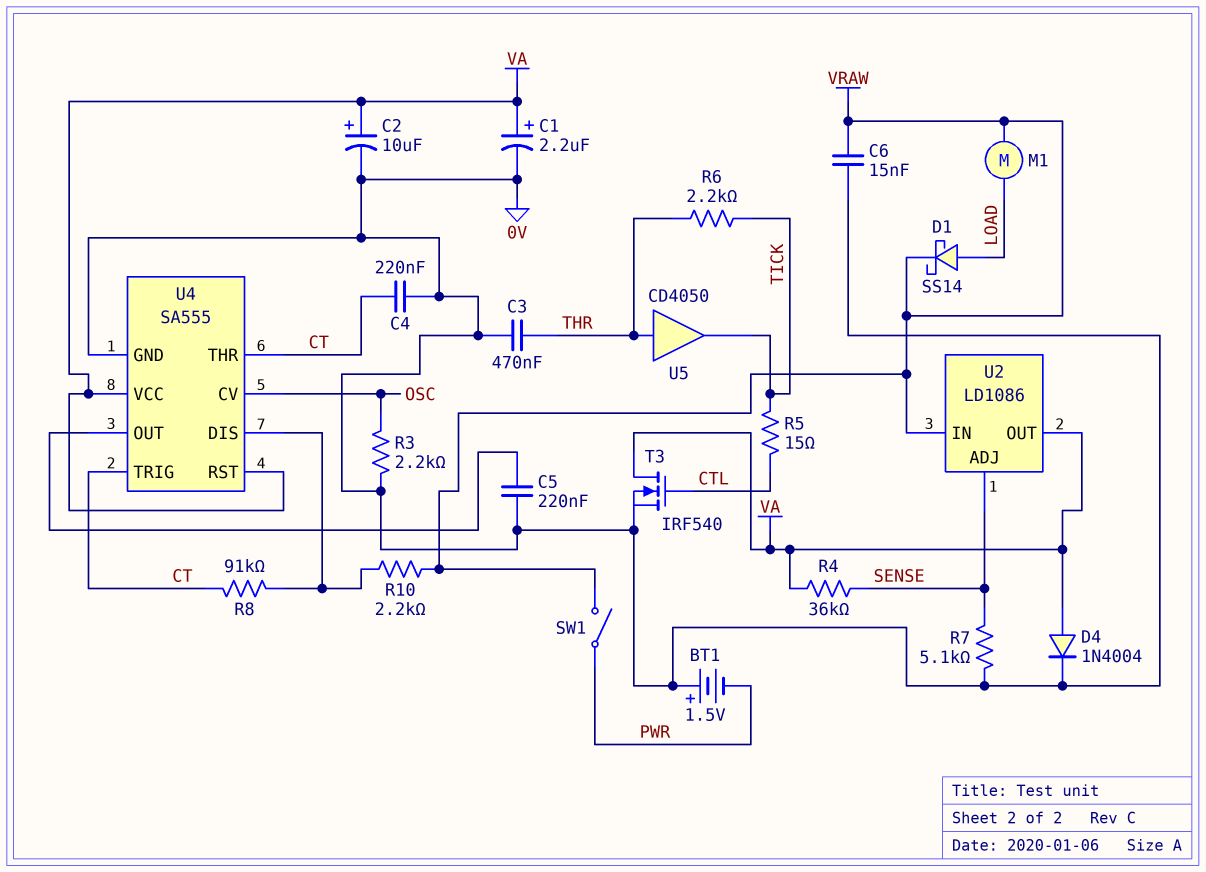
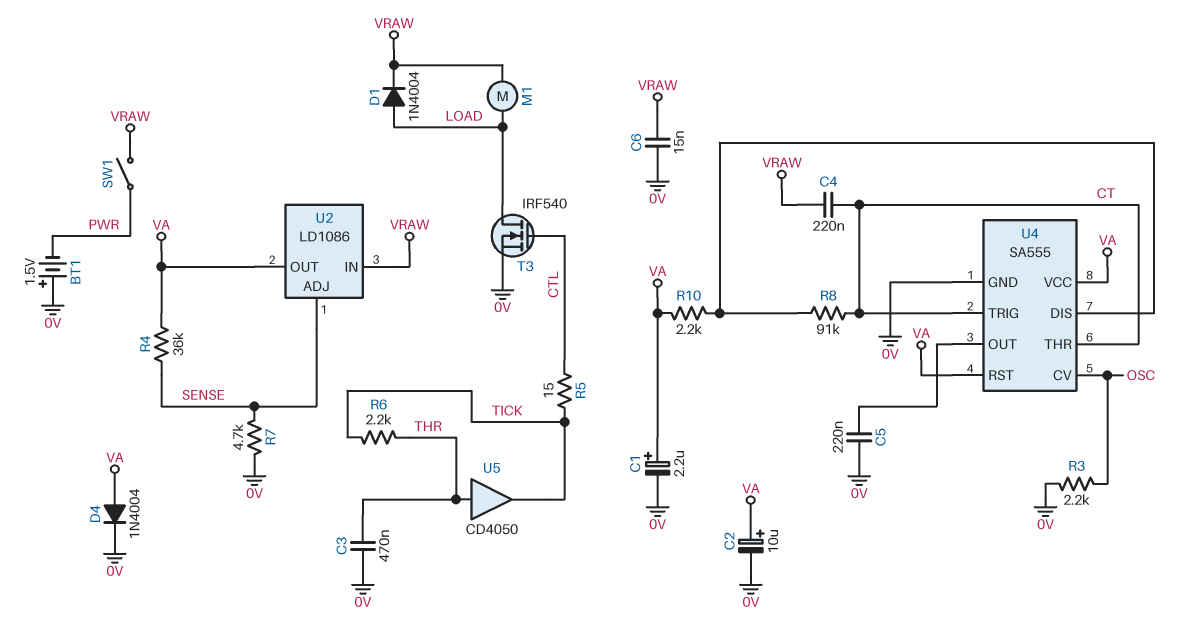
C4: 220nF (0V, CT) -> 220nF (CT, VRAW)
D1: schottky SS14 (A LOAD, K VRAW) -> diode 1N4004 (A LOAD, K VRAW)
R7: 5.1k (0V, SENSE) -> 4.7k (0V, SENSE)
R10: 2.2k (U4/DIS, VRAW) -> 2.2k (U4/DIS, VA)
T3: NMOS IRF540 (G CTL, D VA, S 0V) -> NMOS IRF540 (G CTL, D LOAD, S 0V)

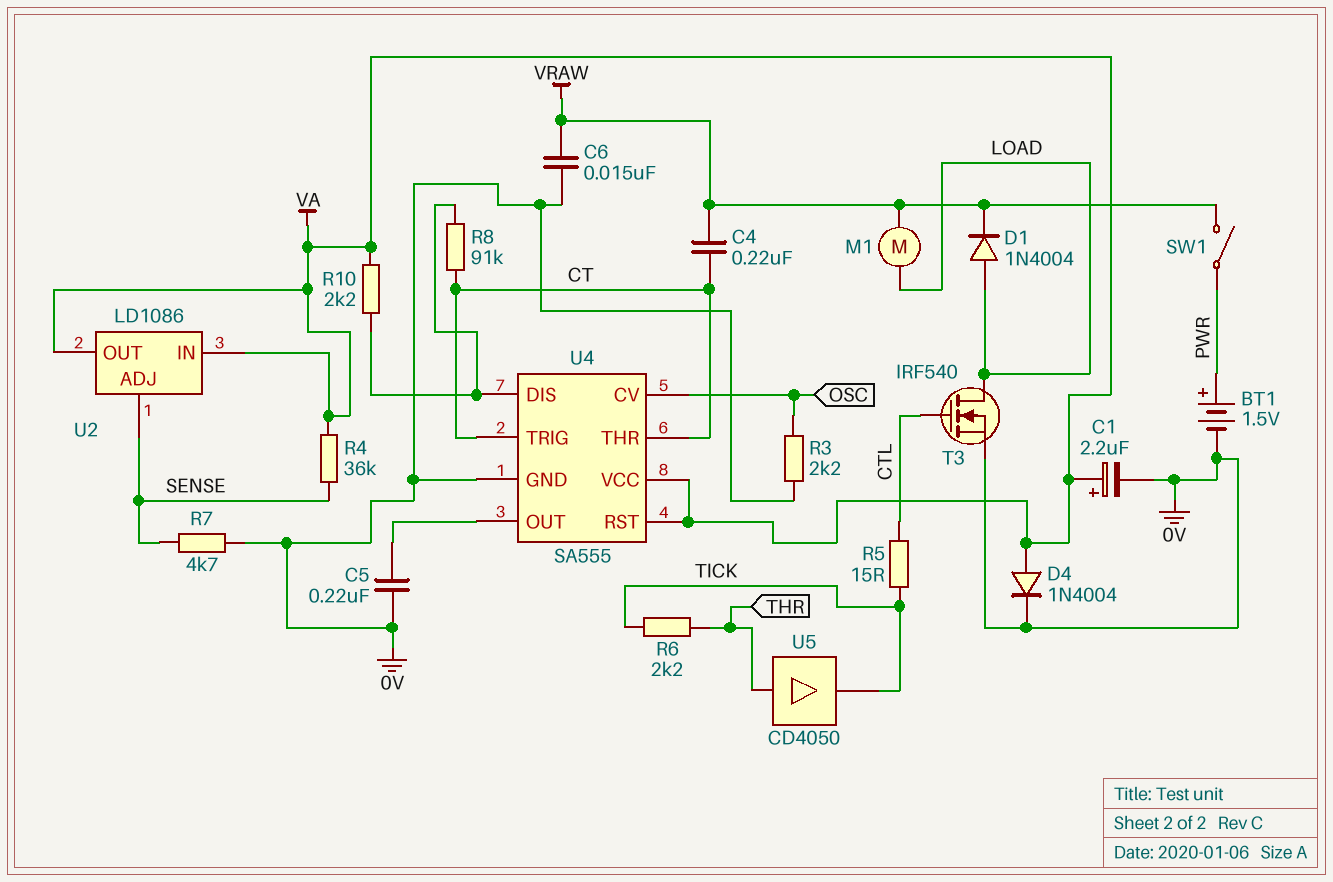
BT1: 1.5V (plus 0V, minus PWR) -> 1.5V (plus PWR, minus 0V)
C2: 10uF (plus VA, minus 0V) -> none
C3: 470nF (0V, THR) -> none
U2 pin IN: VRAW -> VA

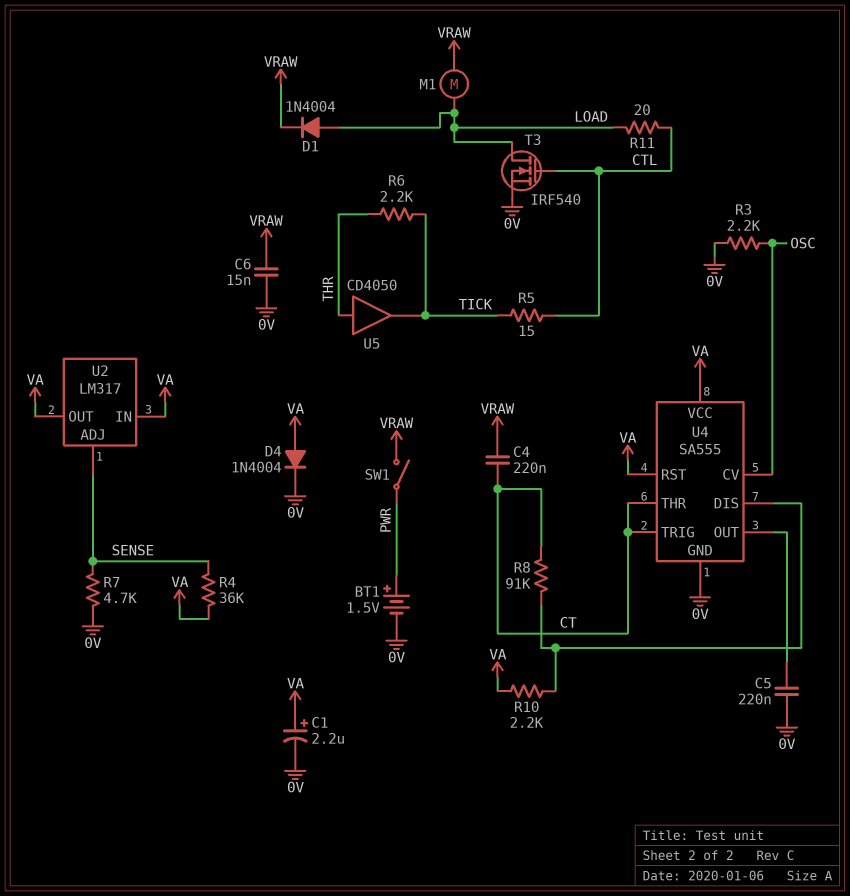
R11: none -> 20 (CTL, LOAD)
U2: LD1086 -> LM317

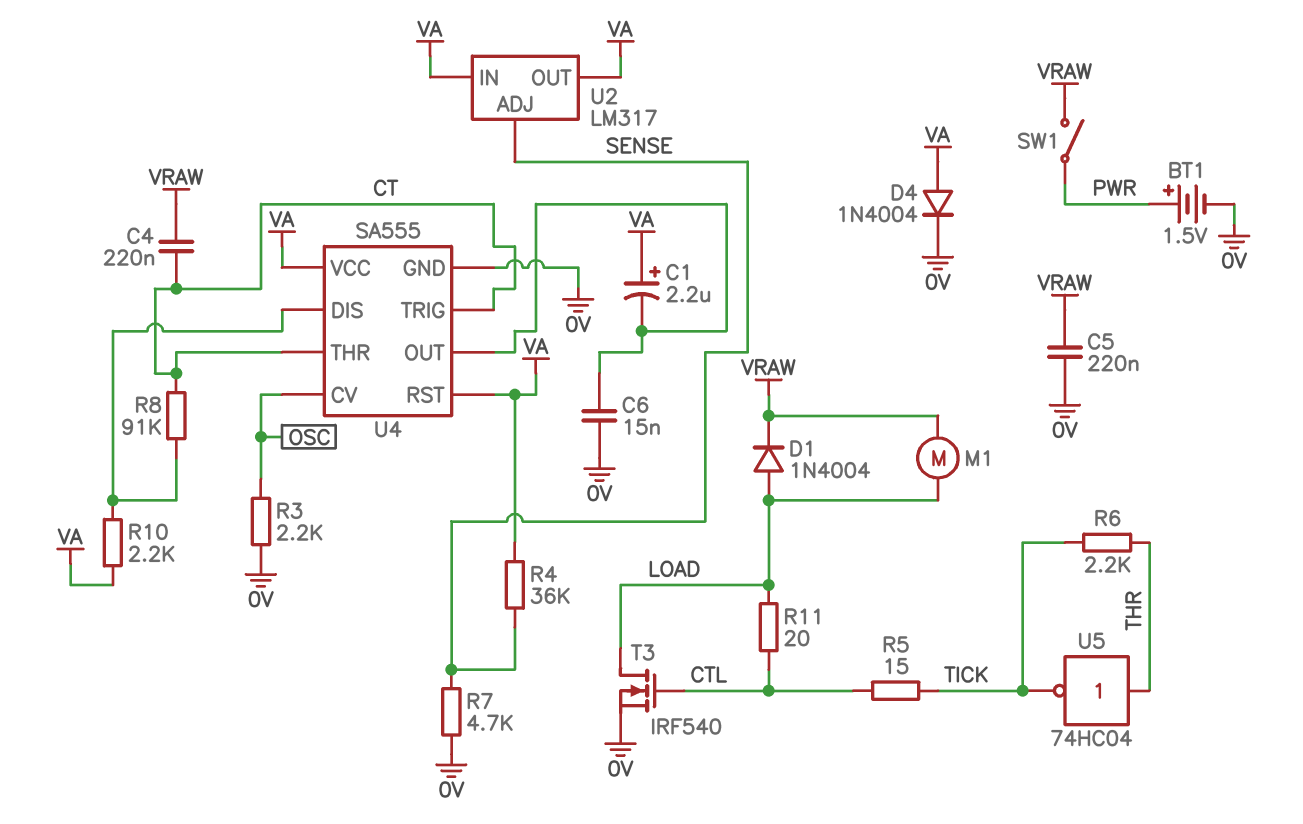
C1: 2.2uF (plus VA, minus 0V) -> 2.2uF (plus VA, minus U4/OUT)
C5: 220nF (0V, U4/OUT) -> 220nF (0V, VRAW)
C6: 15nF (0V, VRAW) -> 15nF (0V, U4/OUT)
U5: buffer CD4050 (in THR, out TICK) -> NOT 74HC04 (in THR, out TICK)

